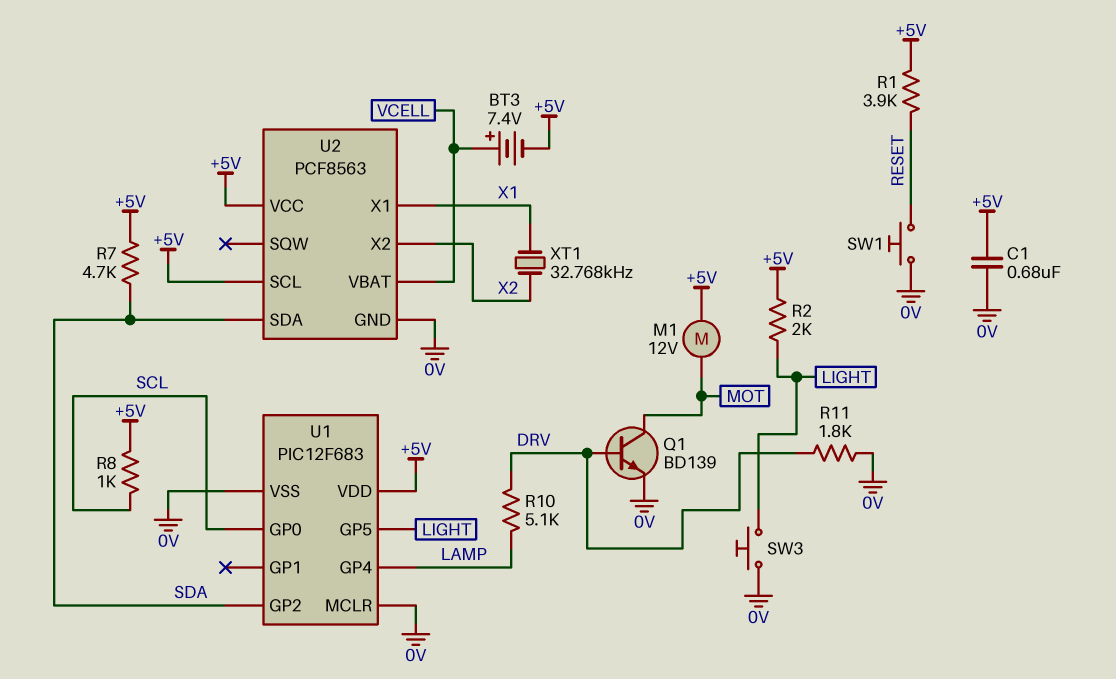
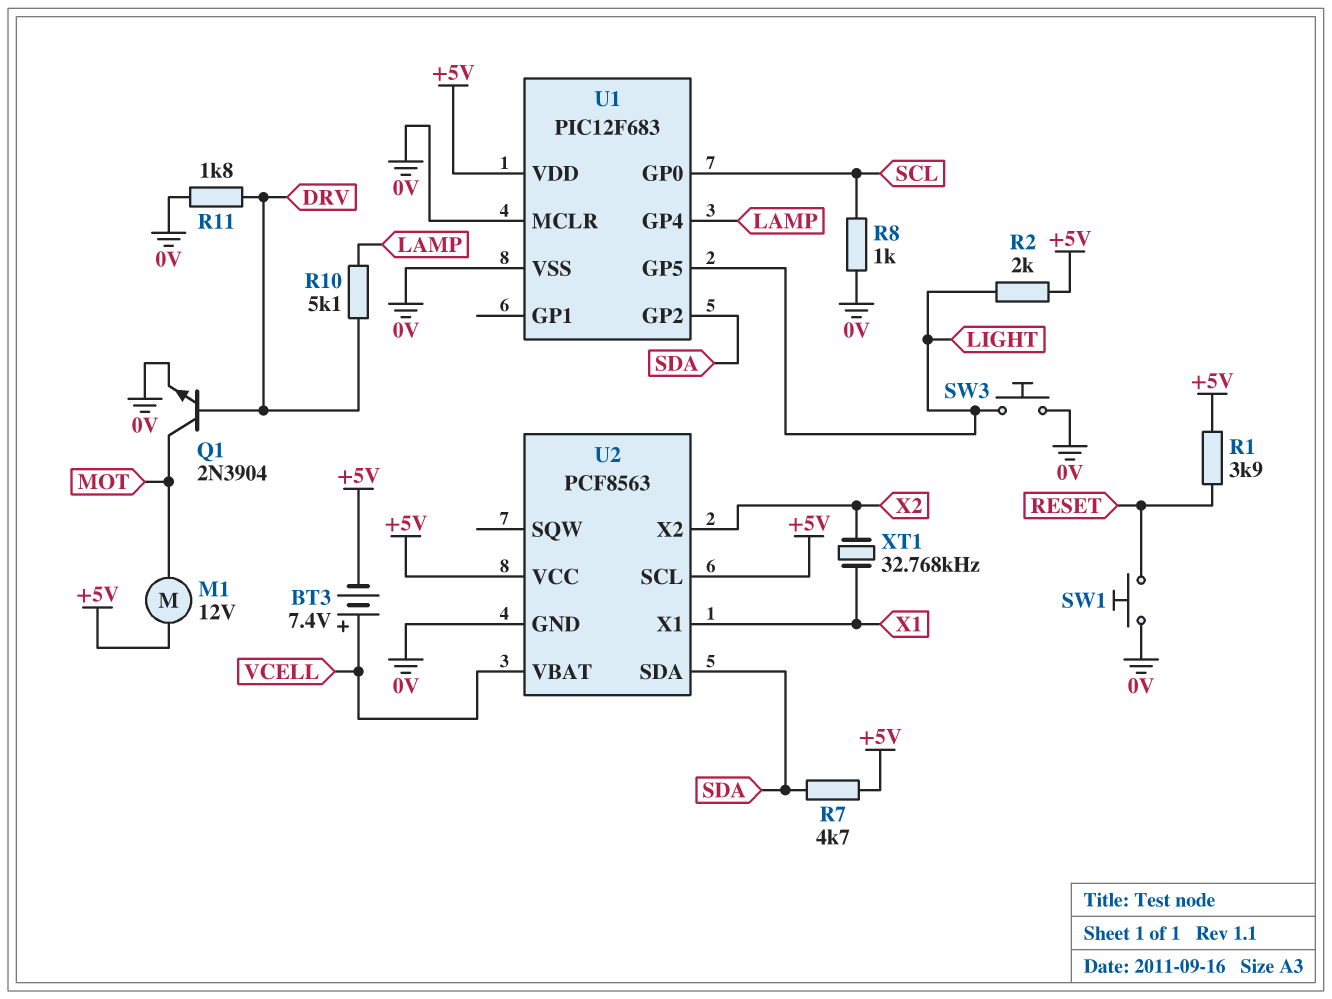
C1: 680nF (+5V, 0V) -> none
Q1: NPN BD139 (B DRV, C MOT, E 0V) -> NPN 2N3904 (B DRV, C MOT, E 0V)
R8: 1k (+5V, SCL) -> 1k (0V, SCL)

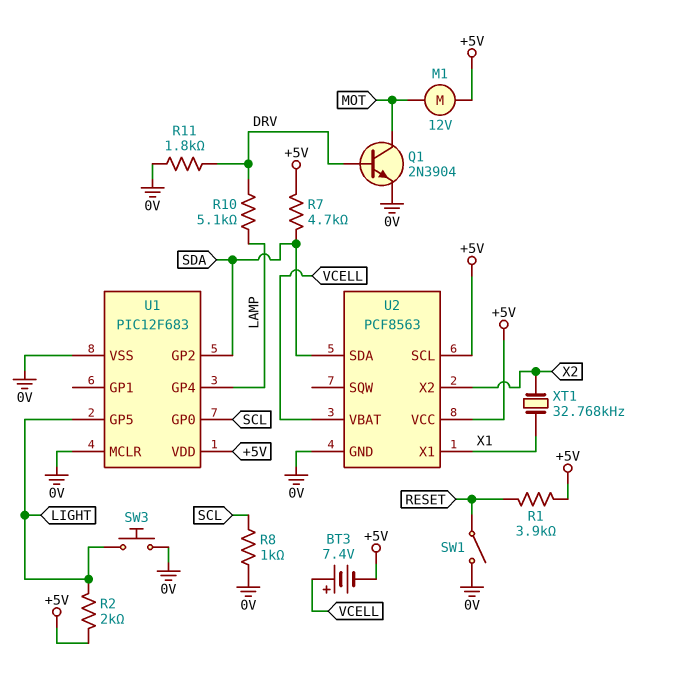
SW1: button (0V, RESET) -> switch (0V, RESET)

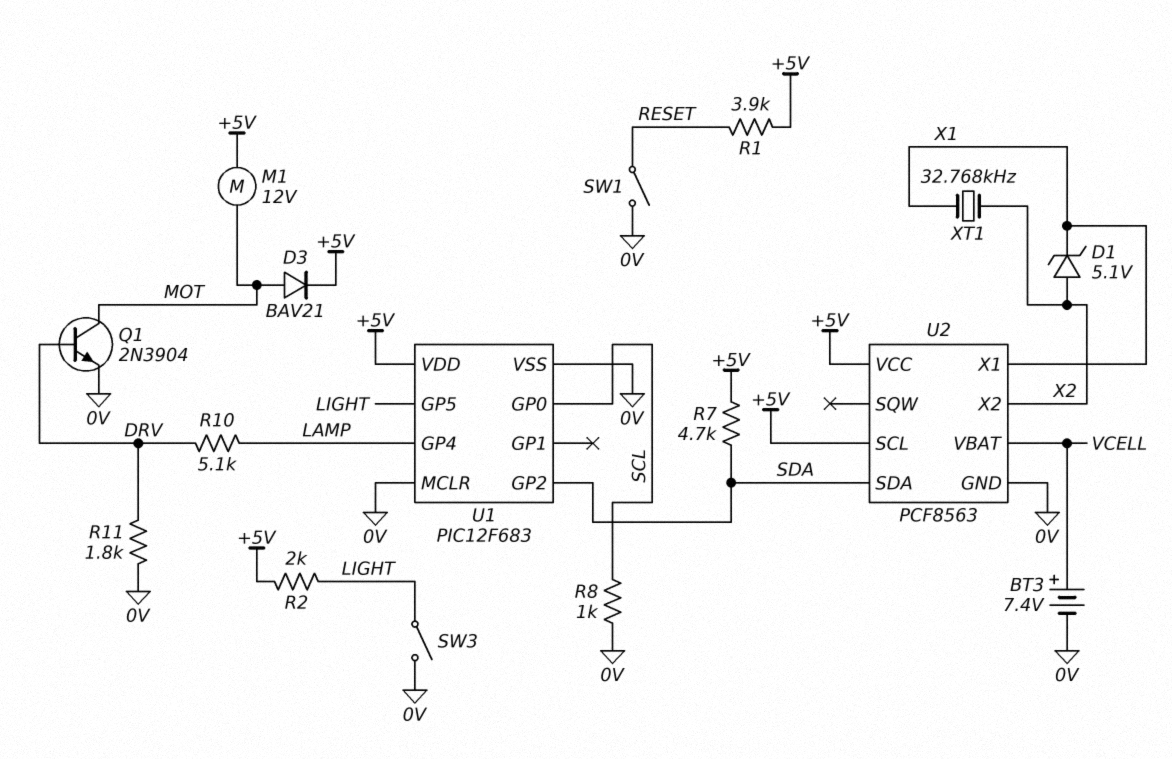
BT3: 7.4V (plus VCELL, minus +5V) -> 7.4V (plus VCELL, minus 0V)
D1: none -> zener 5.1V (A X2, K X1)
D3: none -> diode BAV21 (A MOT, K +5V)
SW3: button (0V, LIGHT) -> switch (0V, LIGHT)

